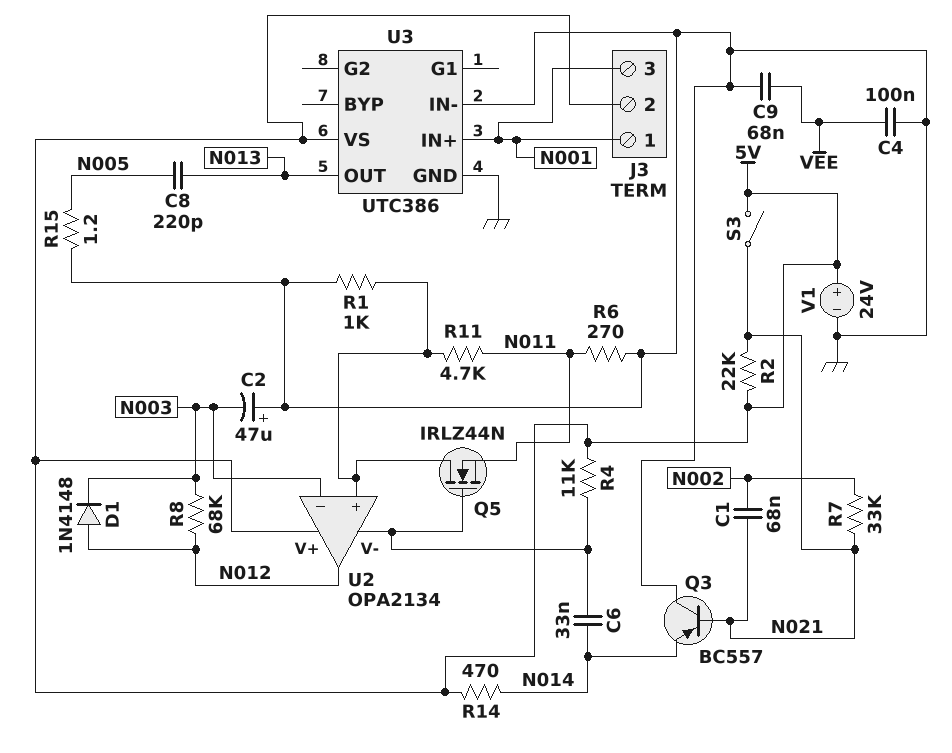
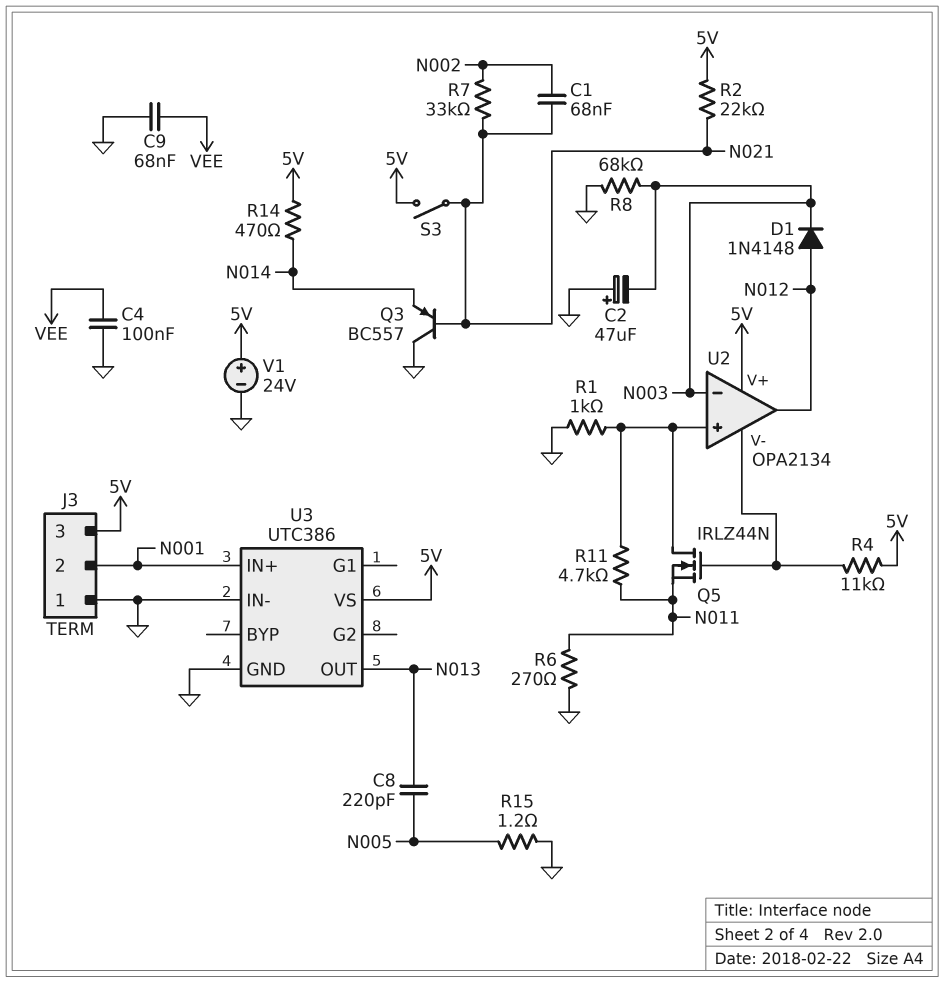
C6: 33nF (N014, U2/V-) -> none
J3 pin 1: N001 -> GND
J3 pin 2: 5V -> N001
J3 pin 3: N001 -> 5V
R8: 68k (N003, N012) -> 68k (GND, N003)

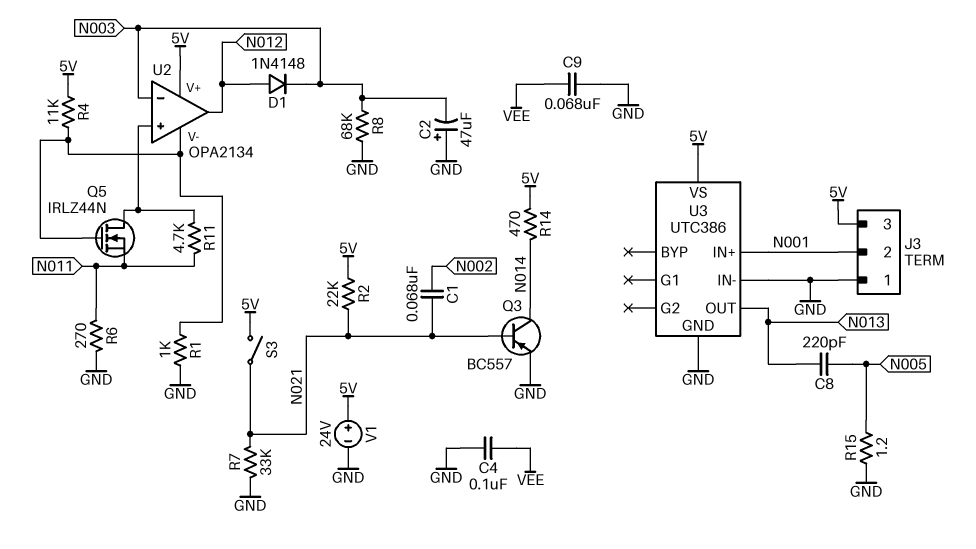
Q3: PNP BC557 (B N021, C GND, E N014) -> PNP BC557 (B N021, C N014, E GND)
R1: 1k (GND, U2/in+) -> 1k (GND, U2/V-)
R7: 33k (N002, N021) -> 33k (GND, N021)

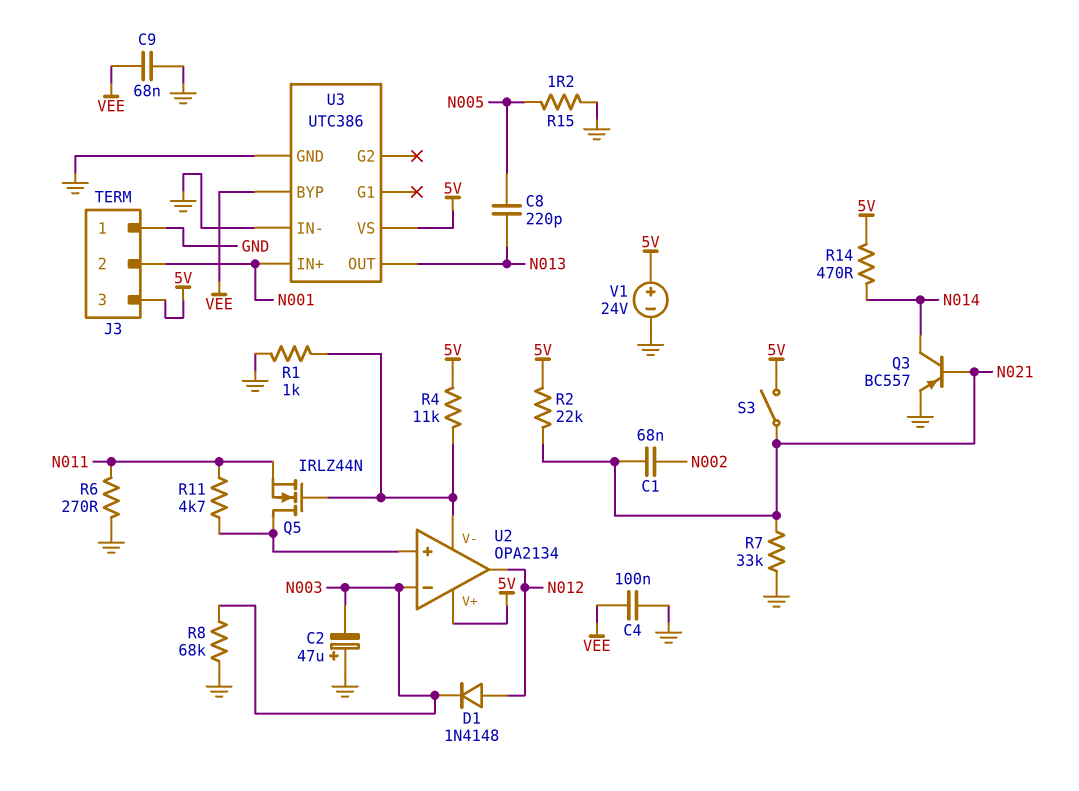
U3 pin BYP: none -> VEE

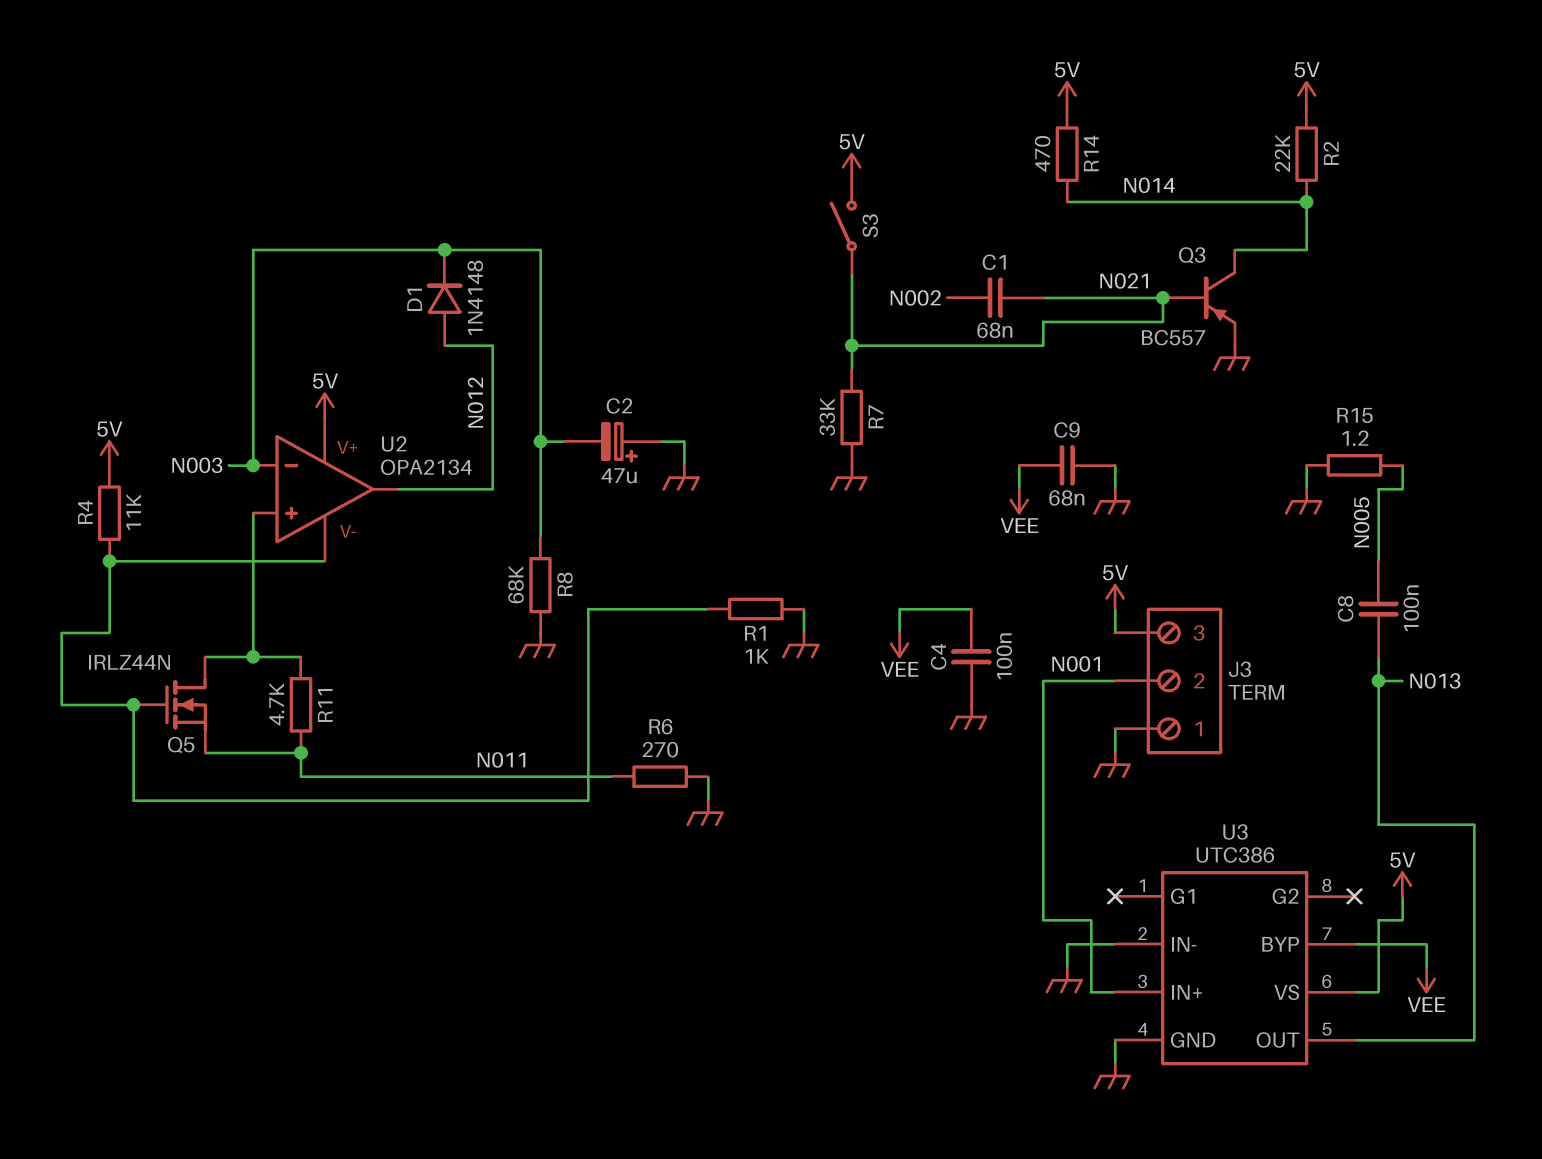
C8: 220pF (N005, N013) -> 100nF (N005, N013)
R2: 22k (5V, N021) -> 22k (5V, N014)
V1: 24V (plus 5V, minus GND) -> none

